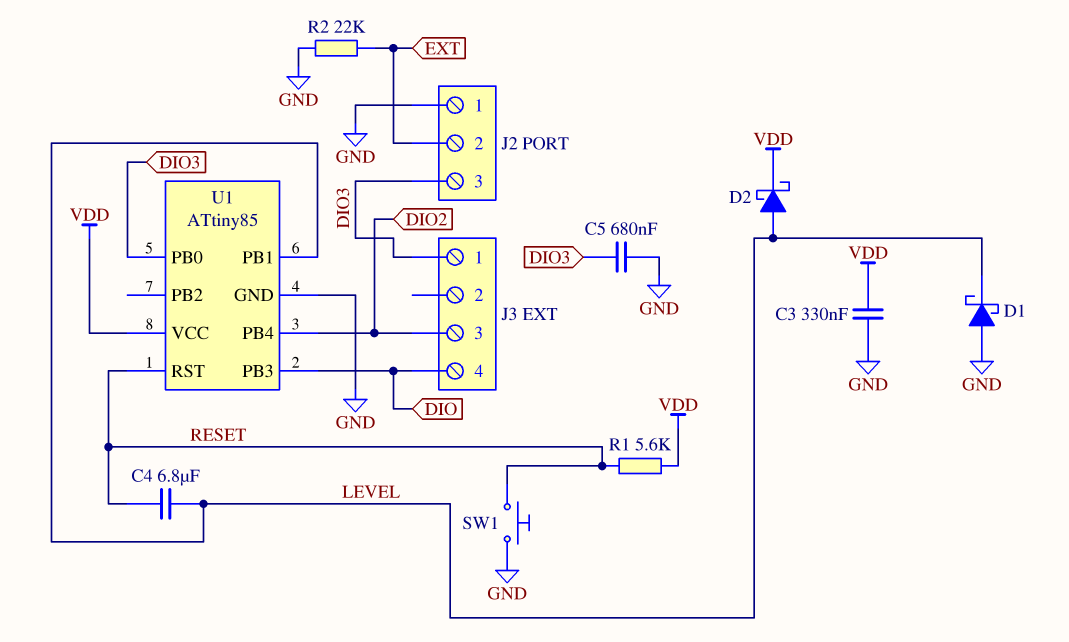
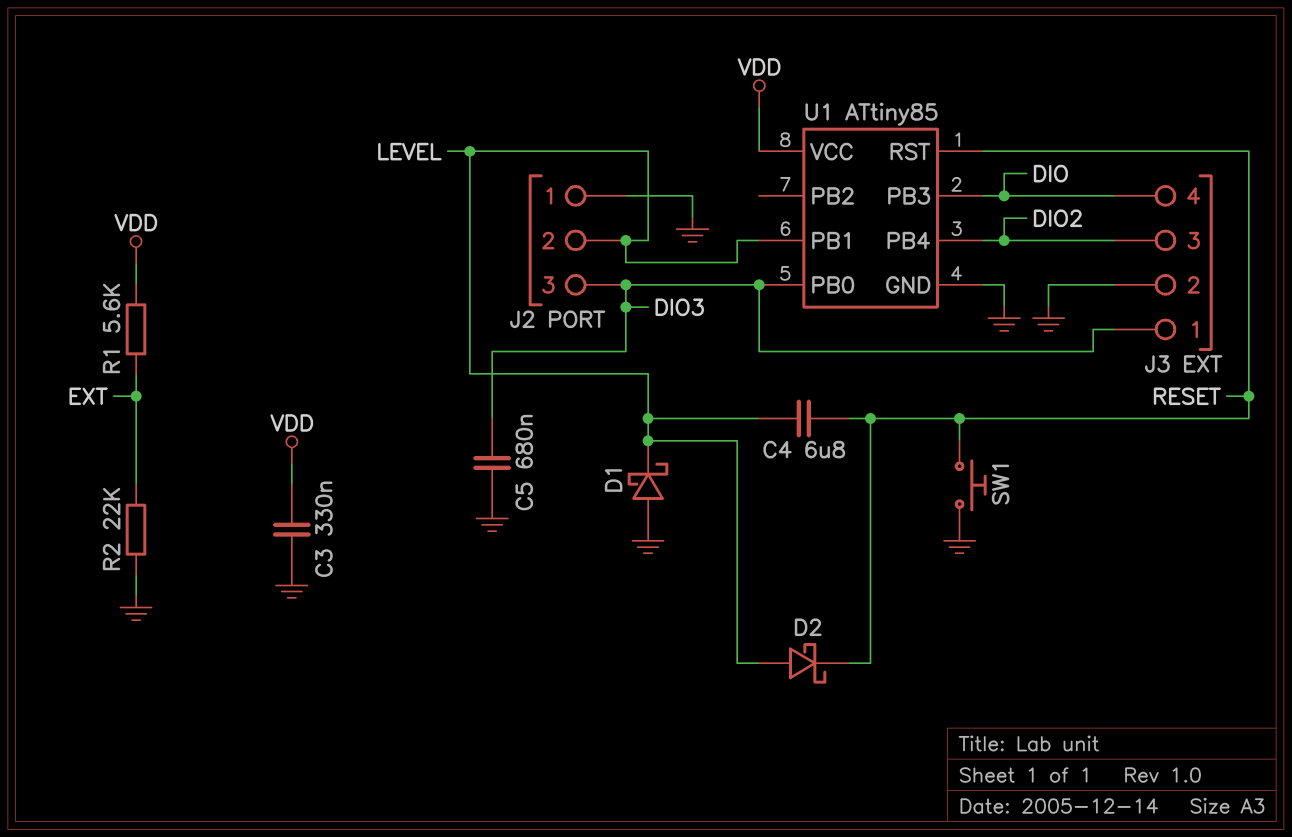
D2: schottky (A LEVEL, K VDD) -> schottky (A LEVEL, K RESET)
J2 pin 2: EXT -> LEVEL
J3 pin 2: none -> GND
R1: 5.6k (RESET, VDD) -> 5.6k (EXT, VDD)

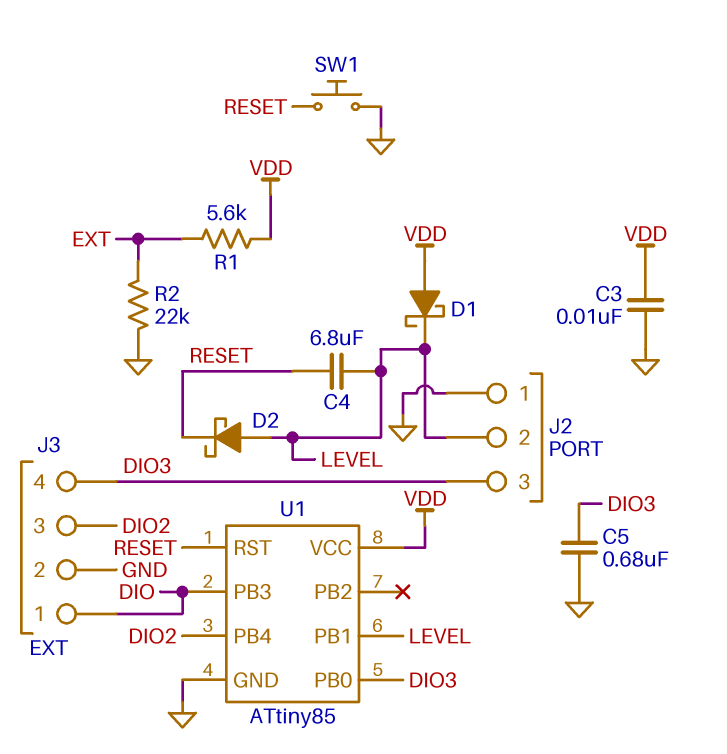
C3: 330nF (GND, VDD) -> 10nF (GND, VDD)
D1: schottky (A GND, K LEVEL) -> schottky (A VDD, K LEVEL)
J3 pin 1: DIO3 -> DIO
J3 pin 4: DIO -> DIO3

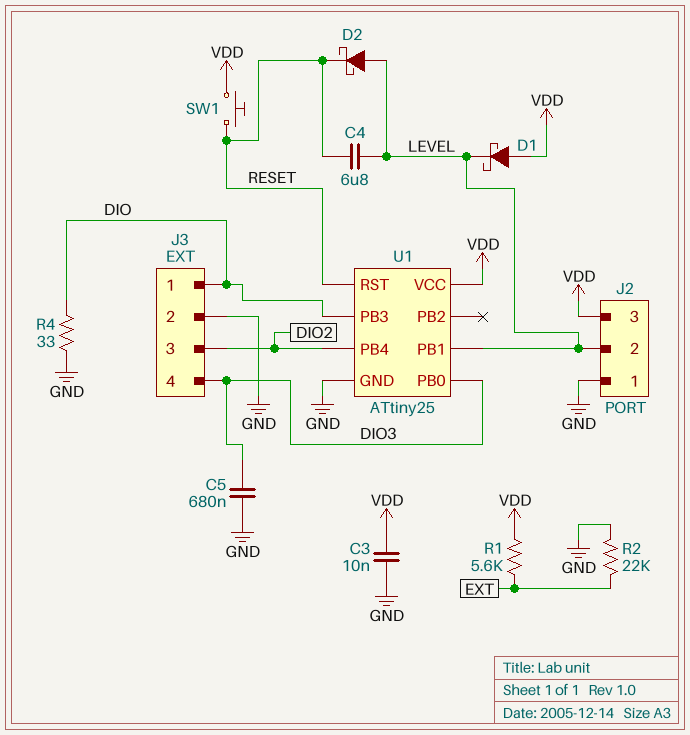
J2 pin 3: DIO3 -> VDD
R4: none -> 33 (DIO, GND)
SW1: button (GND, RESET) -> button (RESET, VDD)
U1: ATtiny85 -> ATtiny25

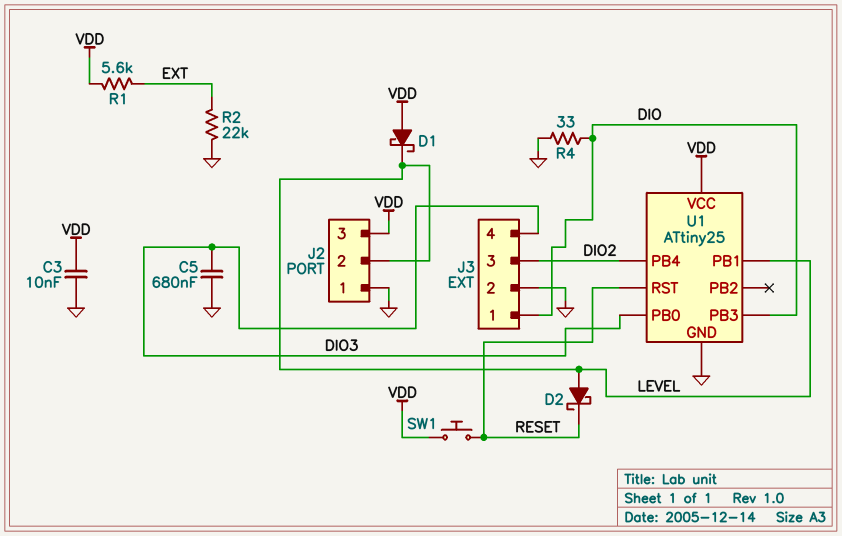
C4: 6.8uF (LEVEL, RESET) -> none

